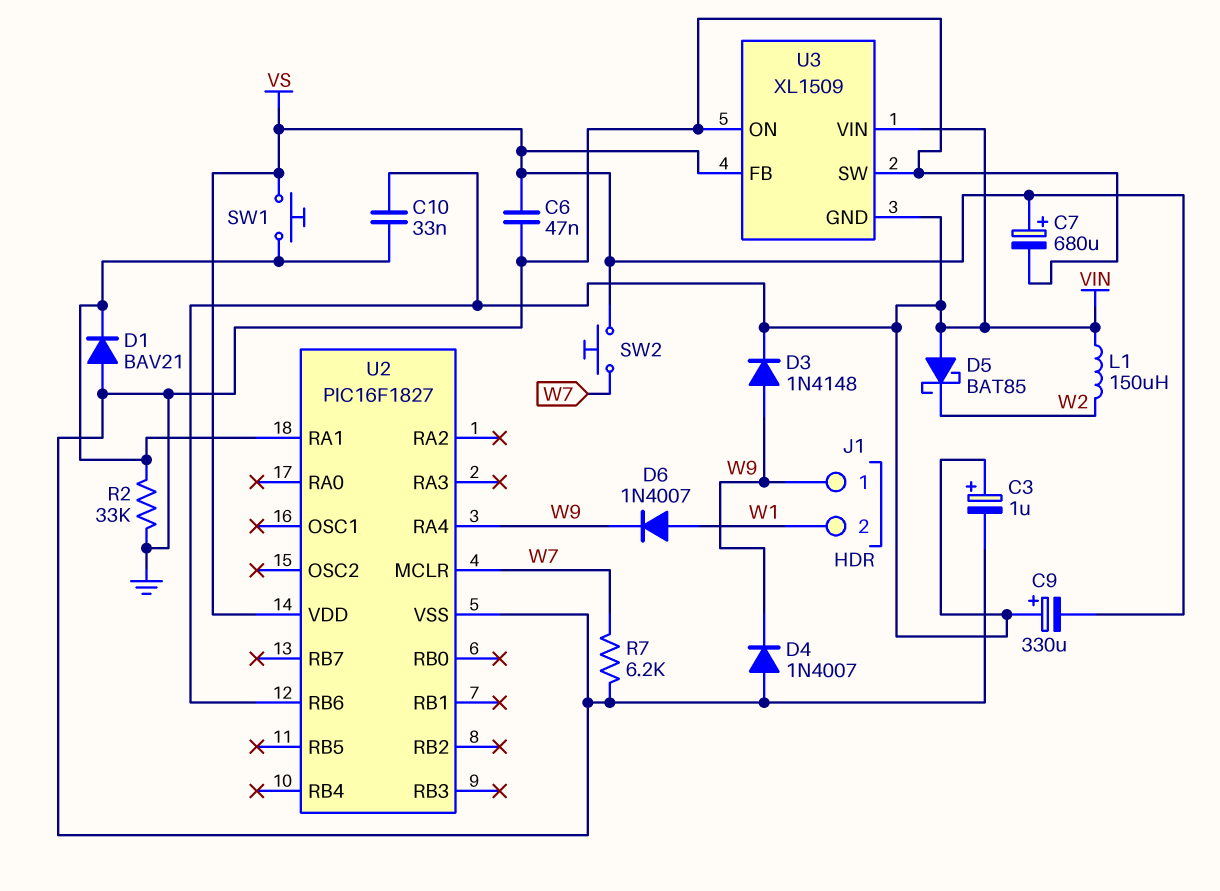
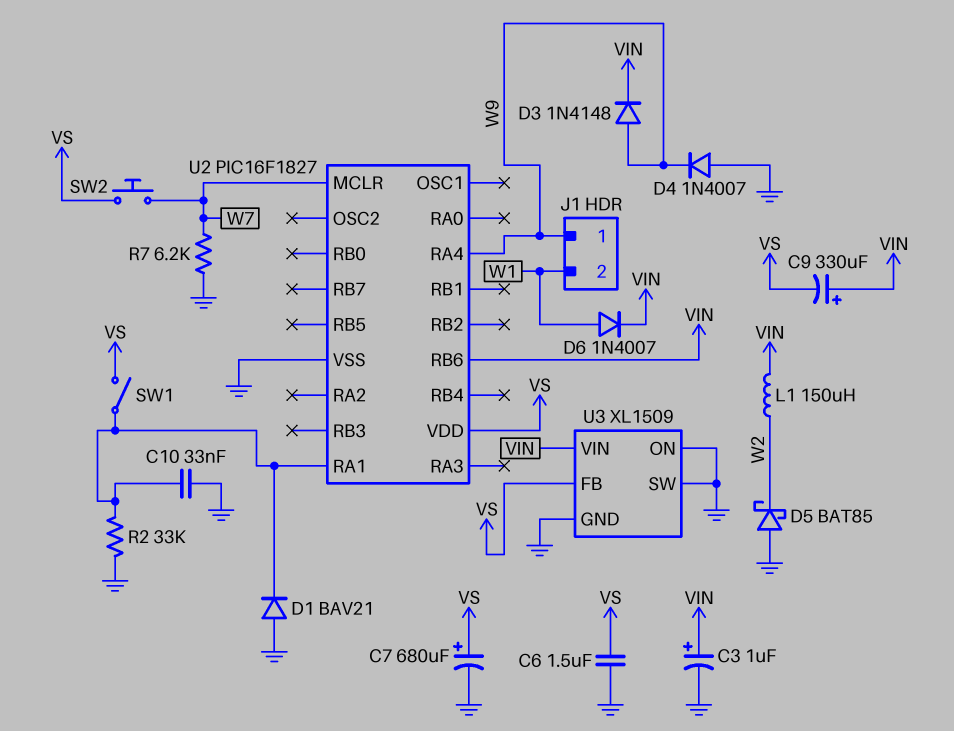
C6: 47nF (GND, VS) -> 1.5uF (GND, VS)
C10: 33nF (U2/RA1, VIN) -> 33nF (GND, U2/RA1)
D5: schottky BAT85 (A VIN, K W2) -> schottky BAT85 (A GND, K W2)
D6: diode 1N4007 (A W1, K W9) -> diode 1N4007 (A W1, K VIN)
SW1: button (U2/RA1, VS) -> switch (U2/RA1, VS)
U3 pin GND: VIN -> GND

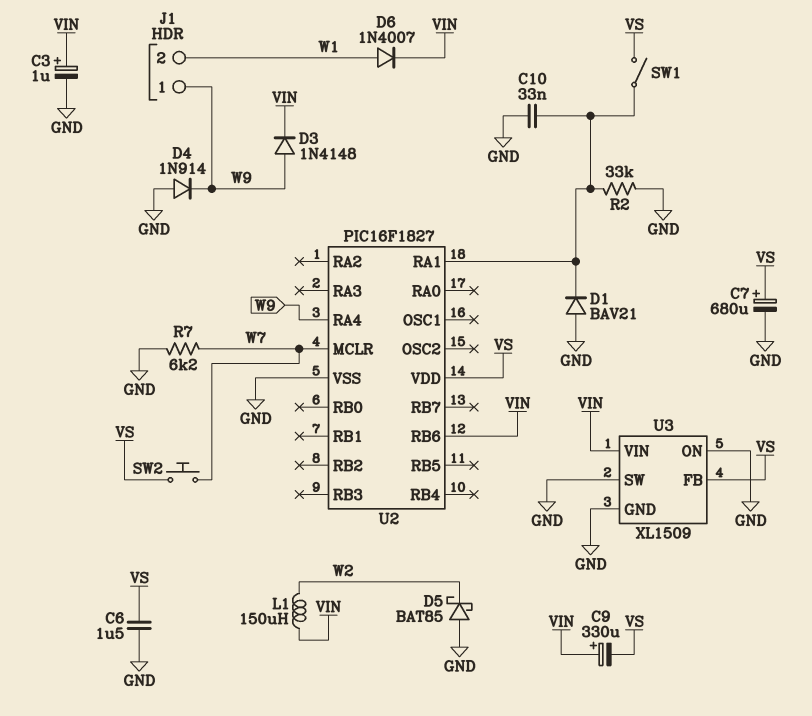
D4: diode 1N4007 (A GND, K W9) -> diode 1N914 (A GND, K W9)

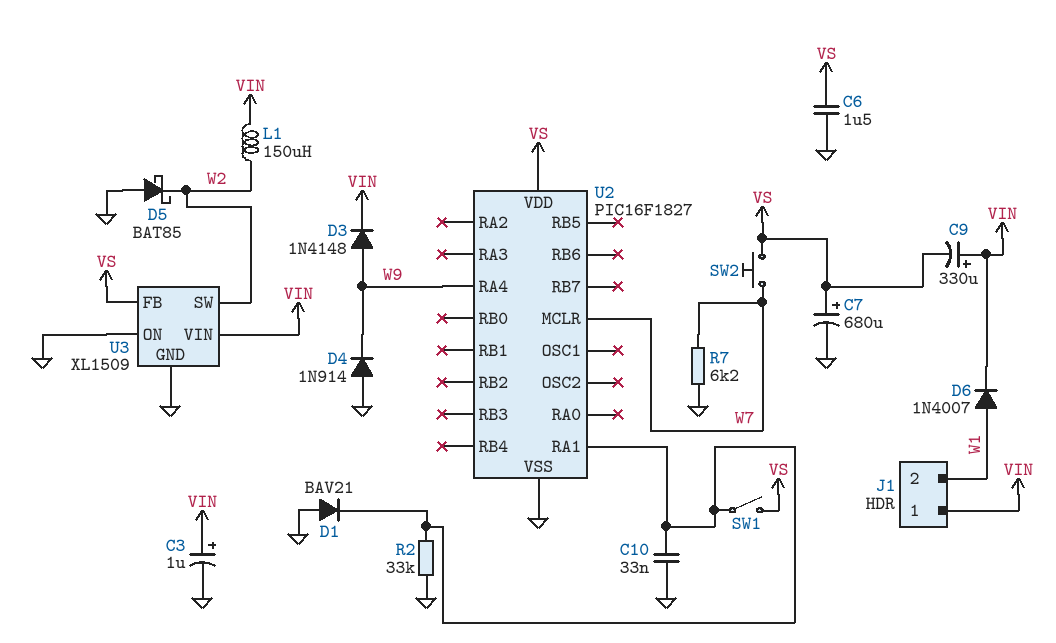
J1 pin 1: W9 -> VIN
U2 pin RB6: VIN -> none
U3 pin SW: GND -> W2

